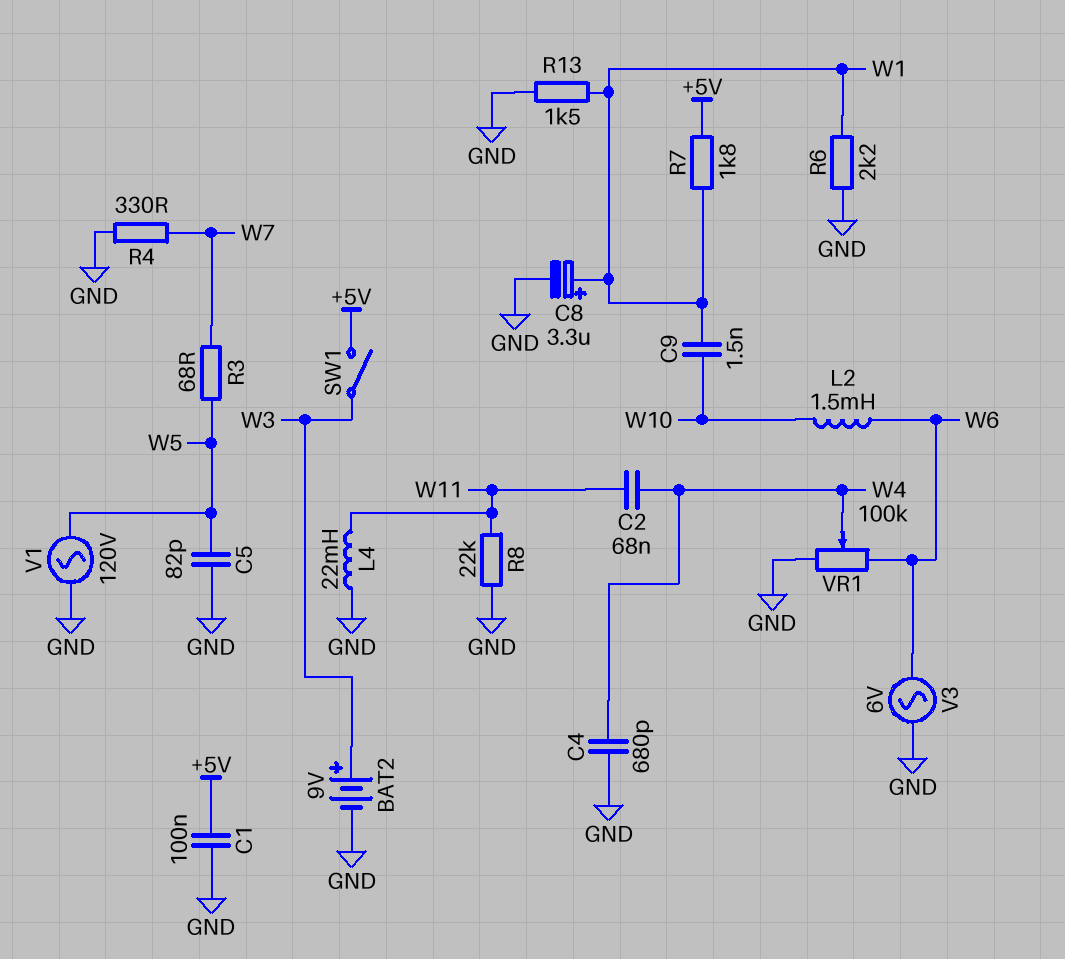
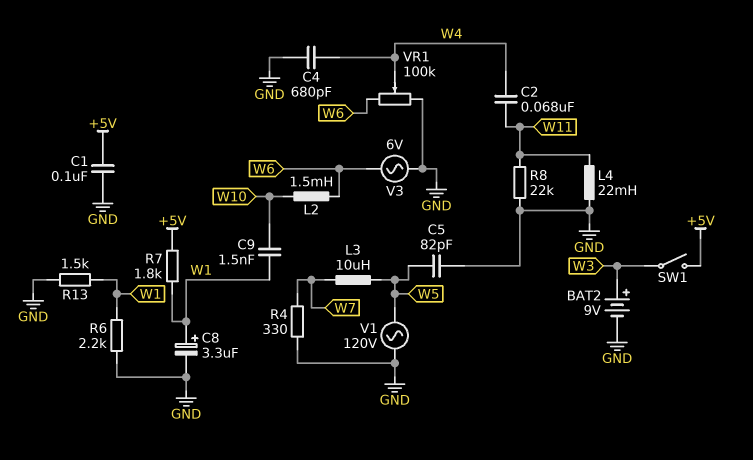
L3: none -> 10uH (W5, W7)
R3: 68 (W5, W7) -> none

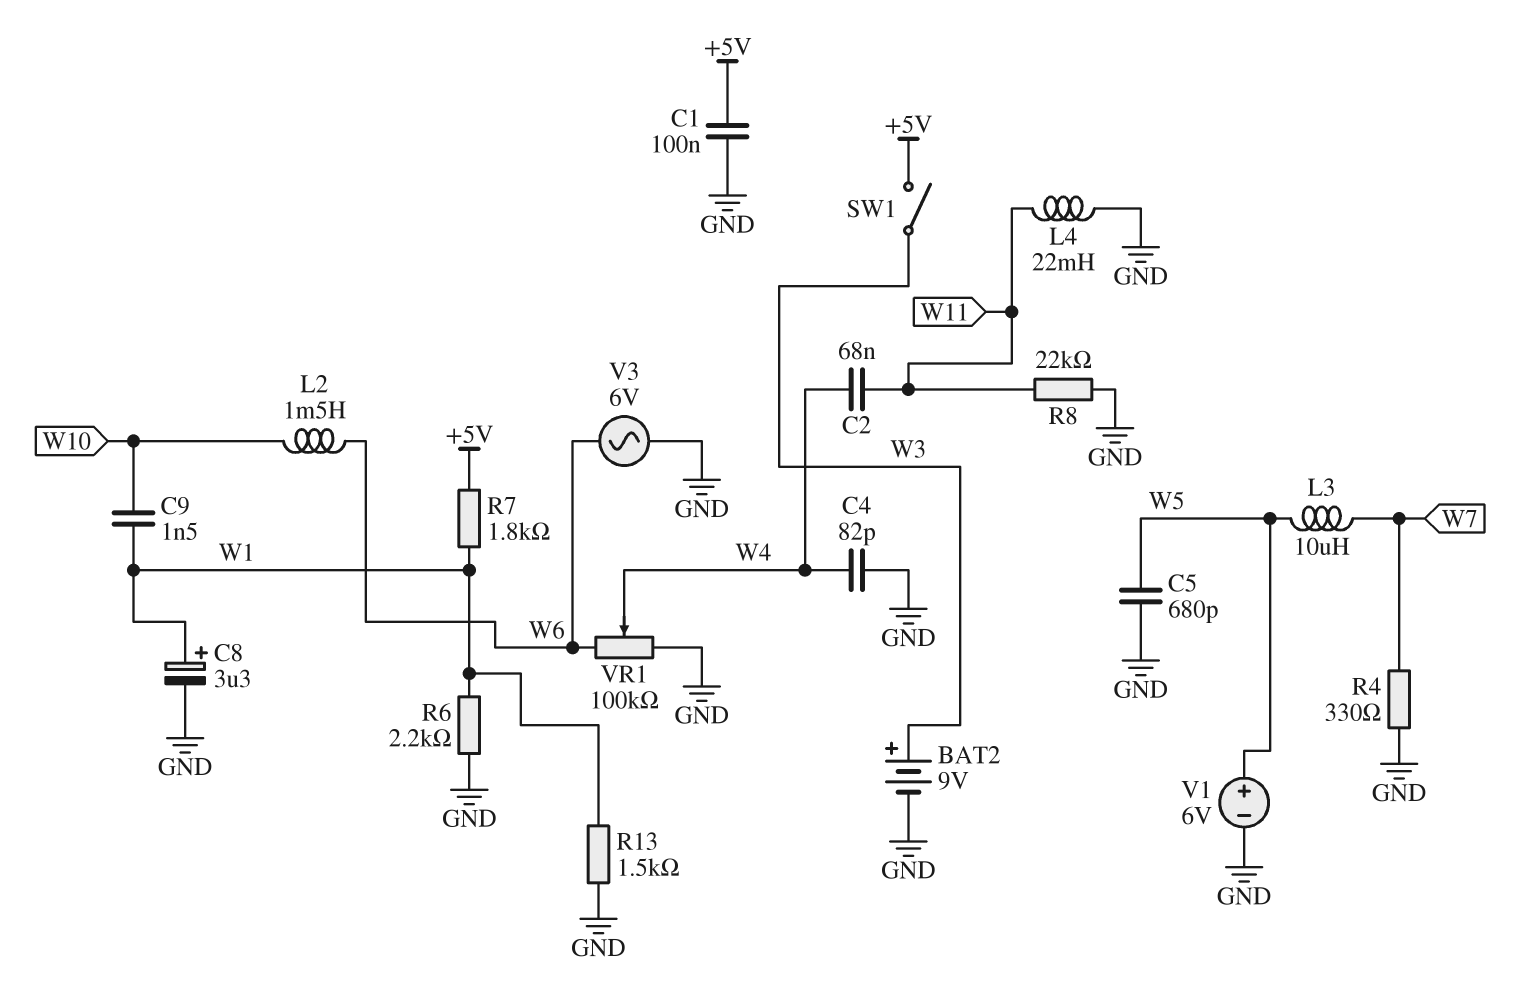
C4: 680pF (GND, W4) -> 82pF (GND, W4)
C5: 82pF (GND, W5) -> 680pF (GND, W5)
V1: AC 120V (GND, W5) -> 6V (plus W5, minus GND)

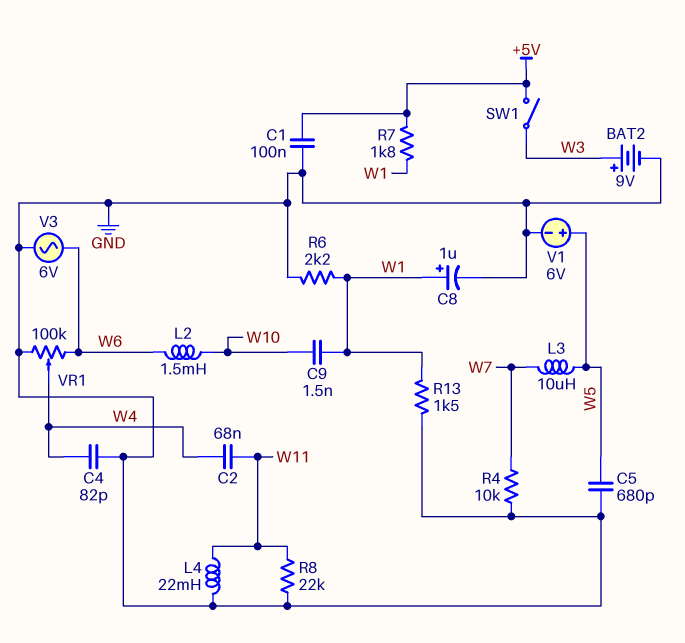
C8: 3.3uF (plus W1, minus GND) -> 1uF (plus W1, minus GND)
R4: 330 (GND, W7) -> 10k (GND, W7)

